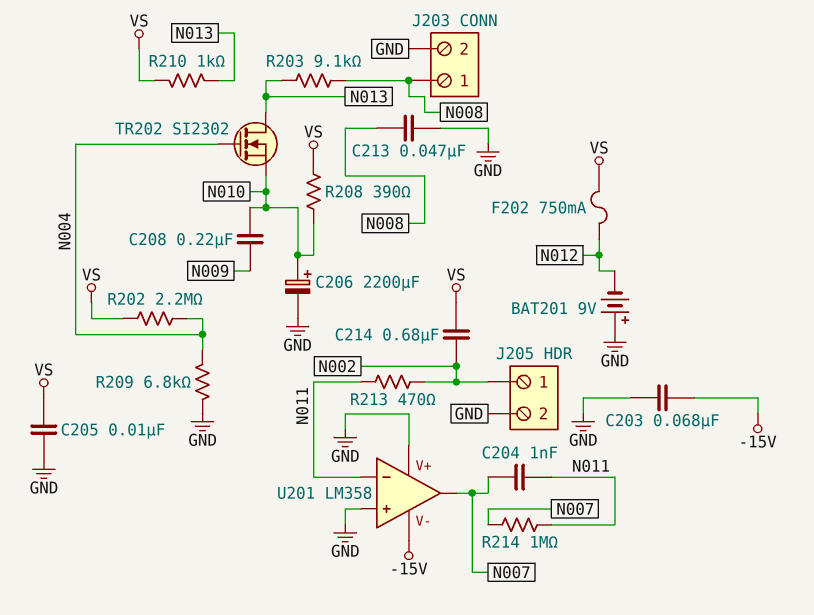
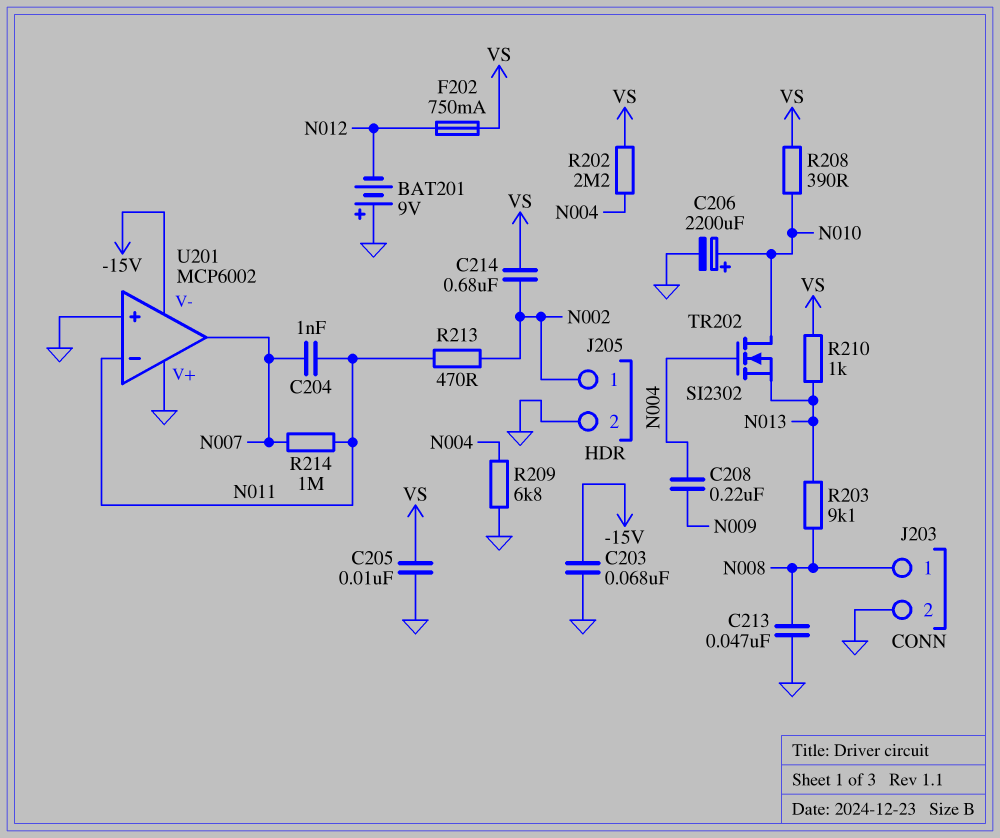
C208: 220nF (N009, N010) -> 220nF (N004, N009)
TR202: NMOS SI2302 (G N004, D N013, S N010) -> NMOS SI2302 (G N004, D N010, S N013)
U201: LM358 -> MCP6002

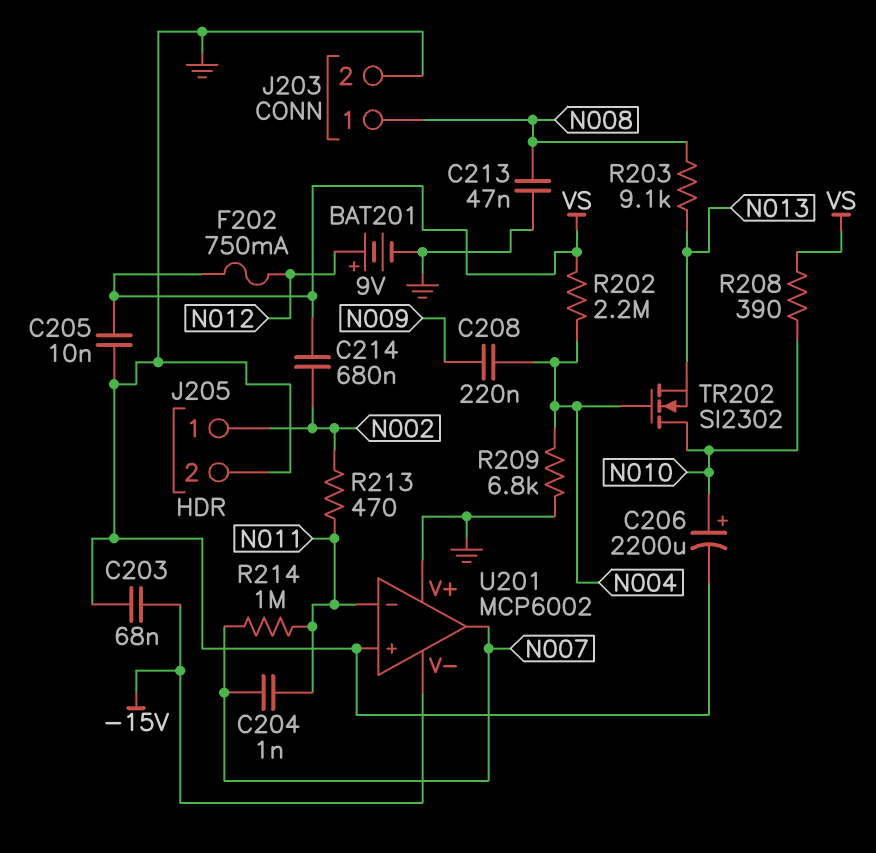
BAT201: 9V (plus GND, minus N012) -> 9V (plus N012, minus GND)
R210: 1k (N013, VS) -> none

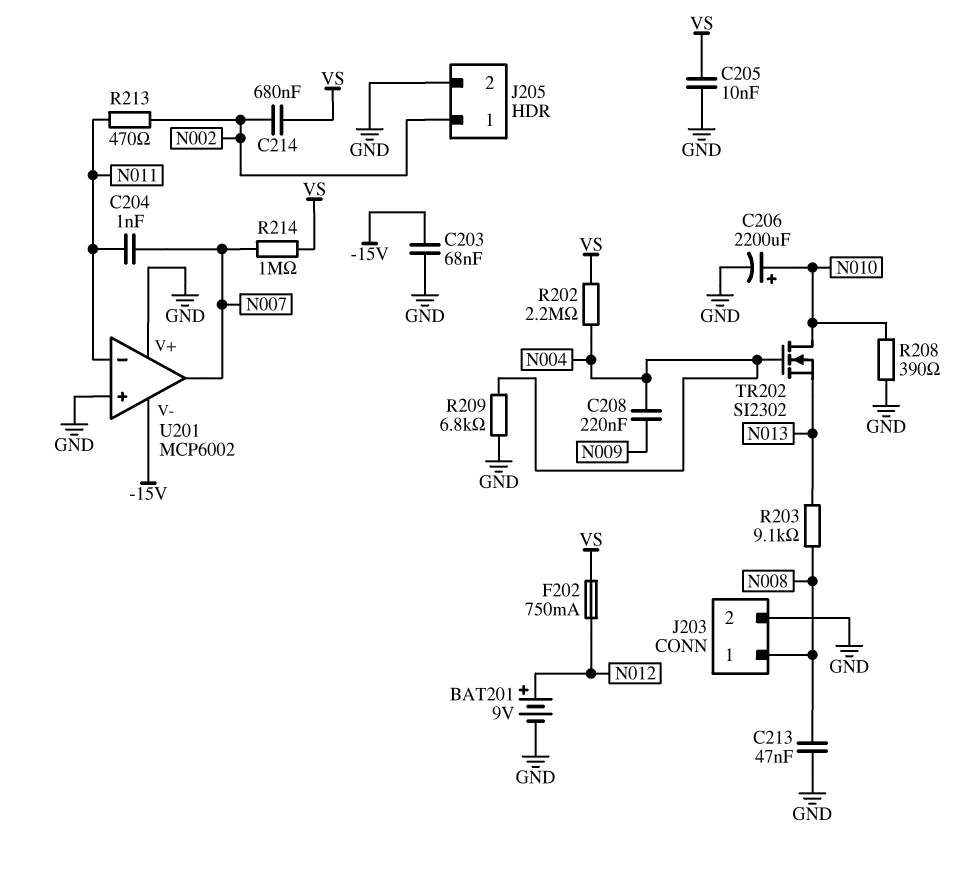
R208: 390 (N010, VS) -> 390 (GND, N010)
R214: 1M (N007, N011) -> 1M (N007, VS)

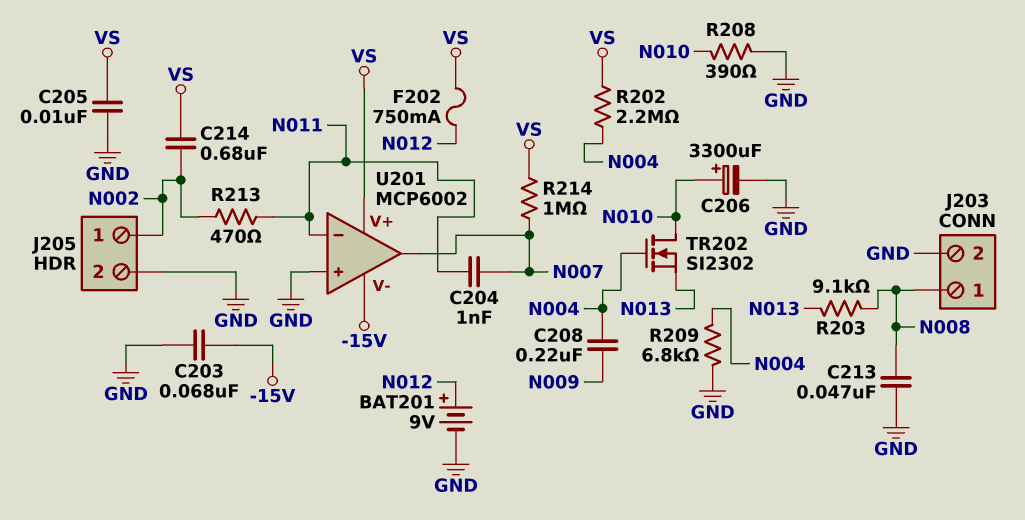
C206: 2200uF (plus N010, minus GND) -> 3300uF (plus N010, minus GND)
U201 pin V+: GND -> VS

